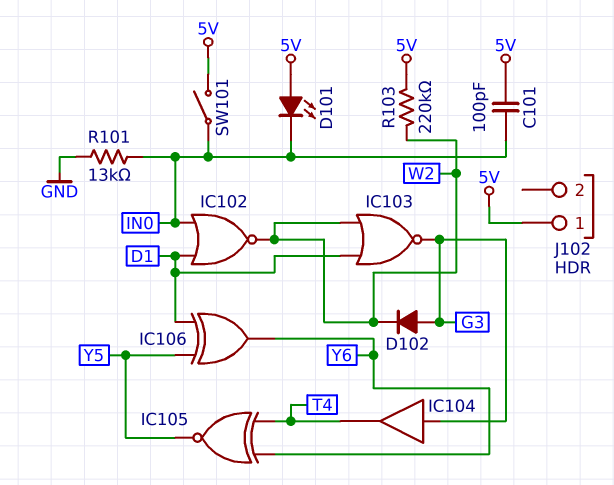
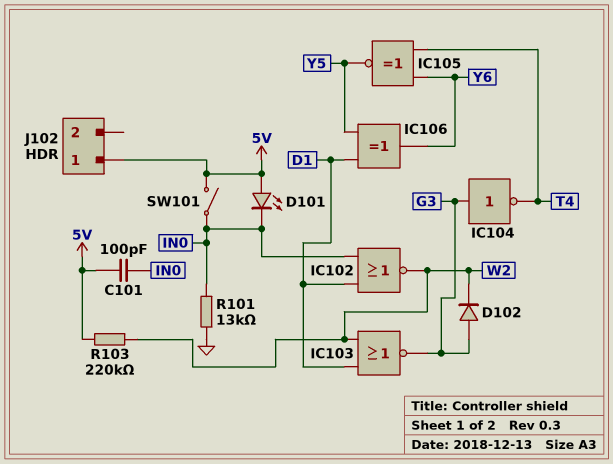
IC104: buffer (in G3, out T4) -> NOT (in G3, out T4)

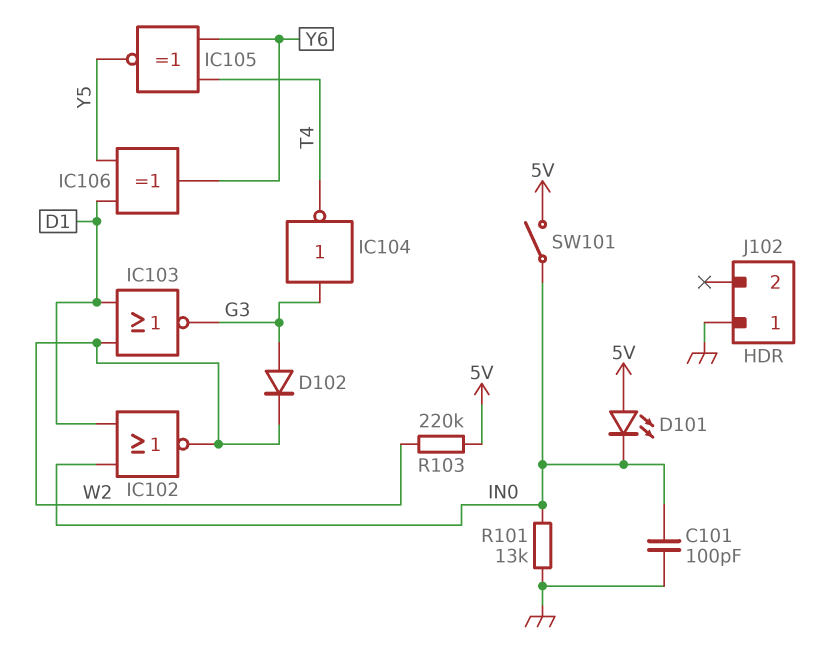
C101: 100pF (5V, IN0) -> 100pF (GND, IN0)
J102 pin 1: 5V -> GND

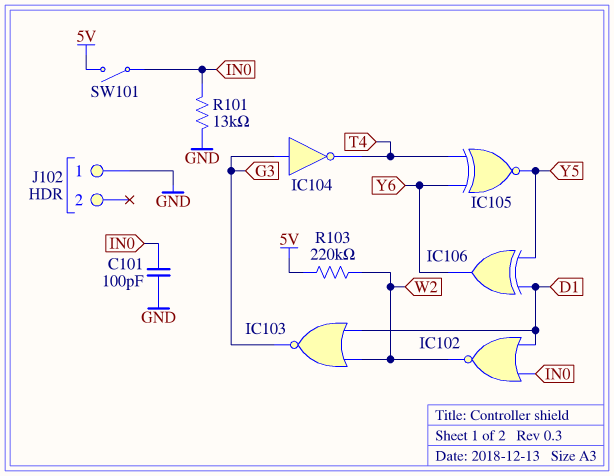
D101: LED (A 5V, K IN0) -> none
D102: diode (A G3, K W2) -> none

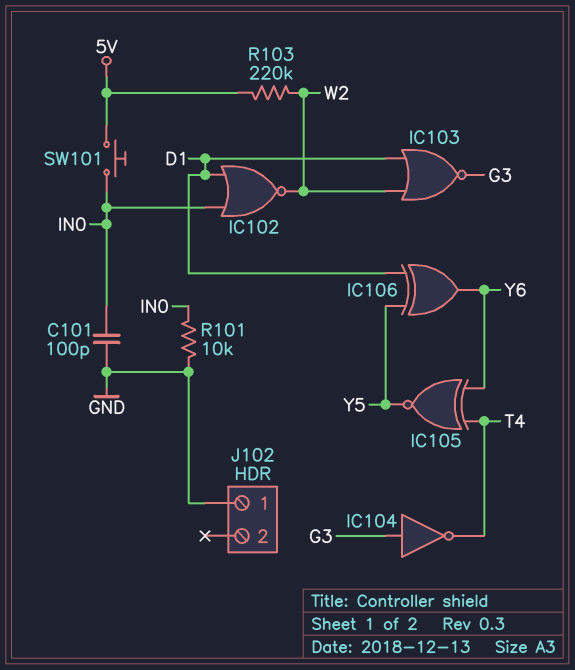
R101: 13k (GND, IN0) -> 10k (GND, IN0)
SW101: switch (5V, IN0) -> button (5V, IN0)

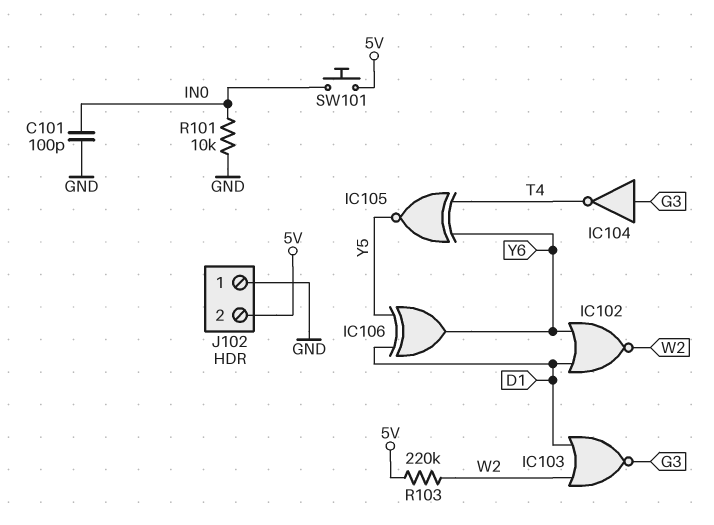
IC102: NOR (in D1, in IN0, out W2) -> NOR (in D1, in Y6, out W2)
J102 pin 2: none -> 5V

